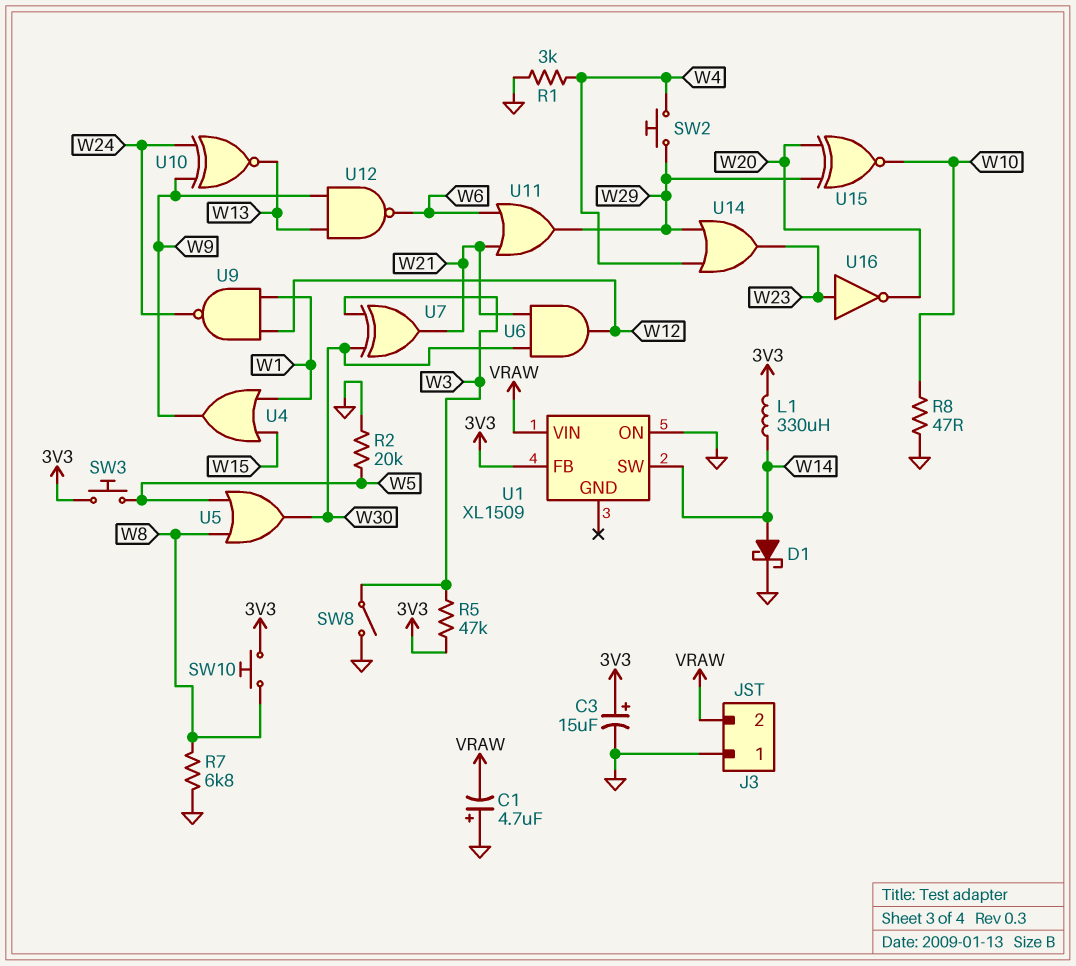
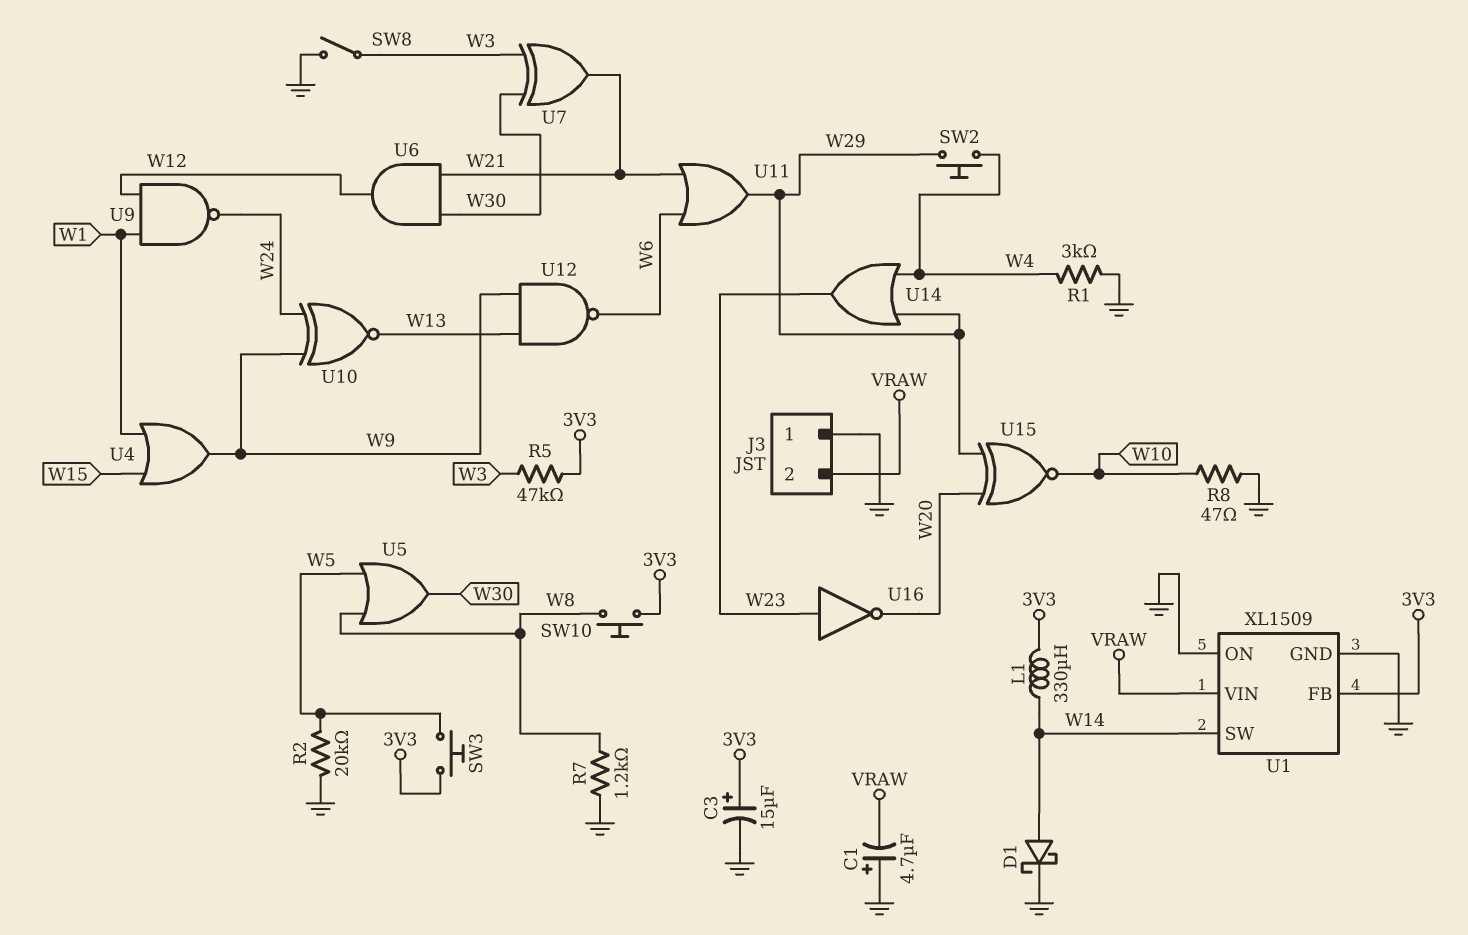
R7: 6.8k (GND, W8) -> 1.2k (GND, W8)
U1 pin GND: none -> GND

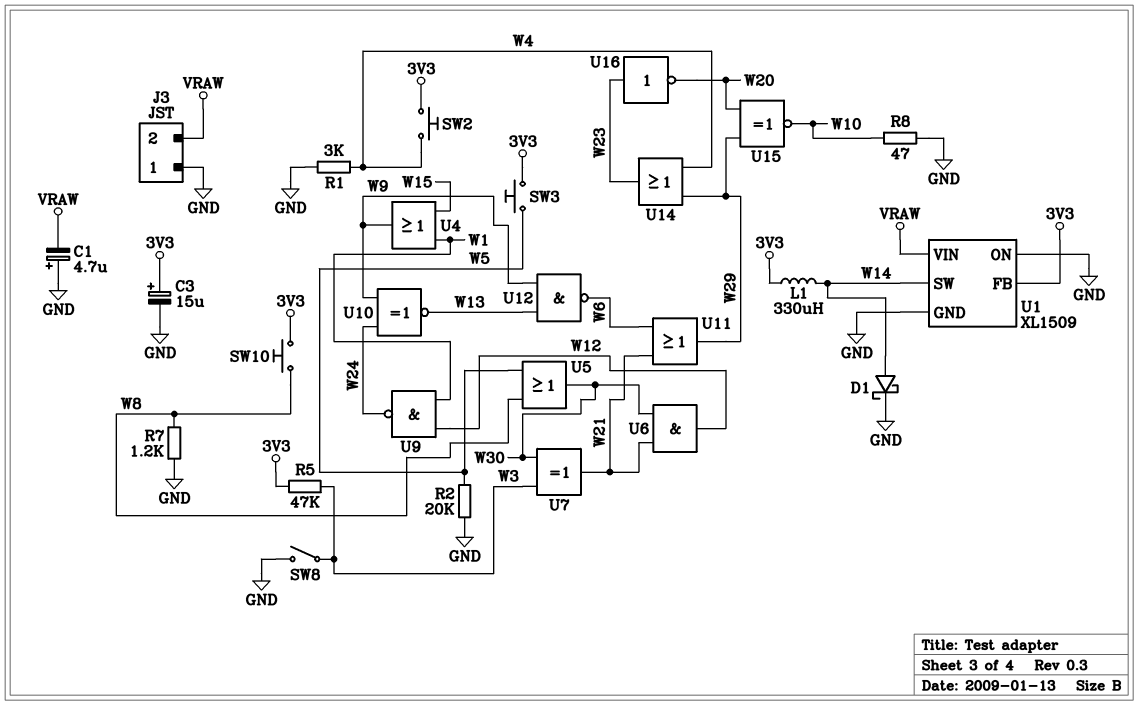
SW2: button (W4, W29) -> button (3V3, W4)

